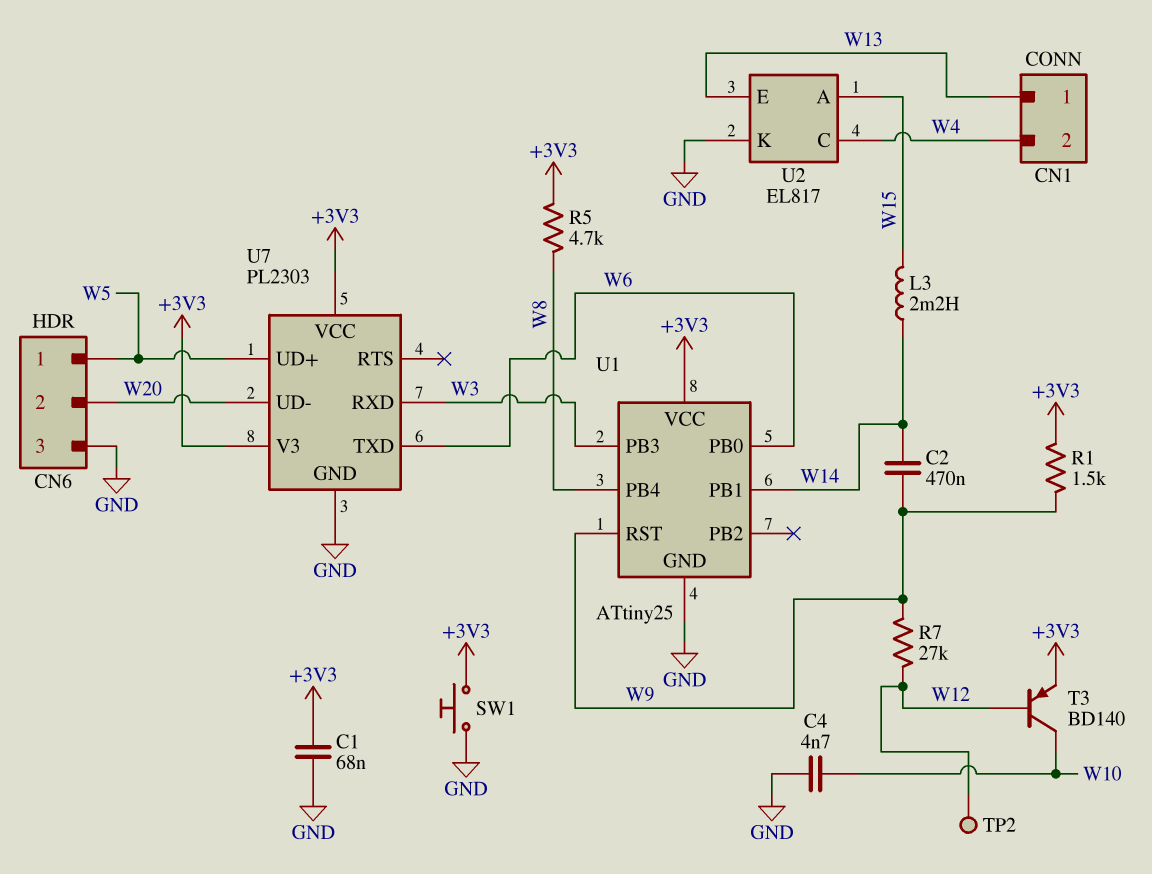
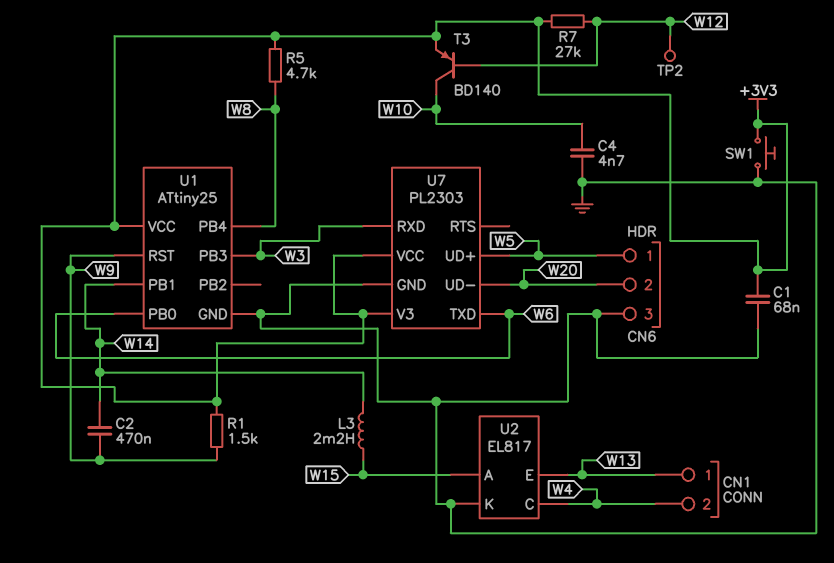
R7: 27k (W9, W12) -> 27k (+3V3, W12)

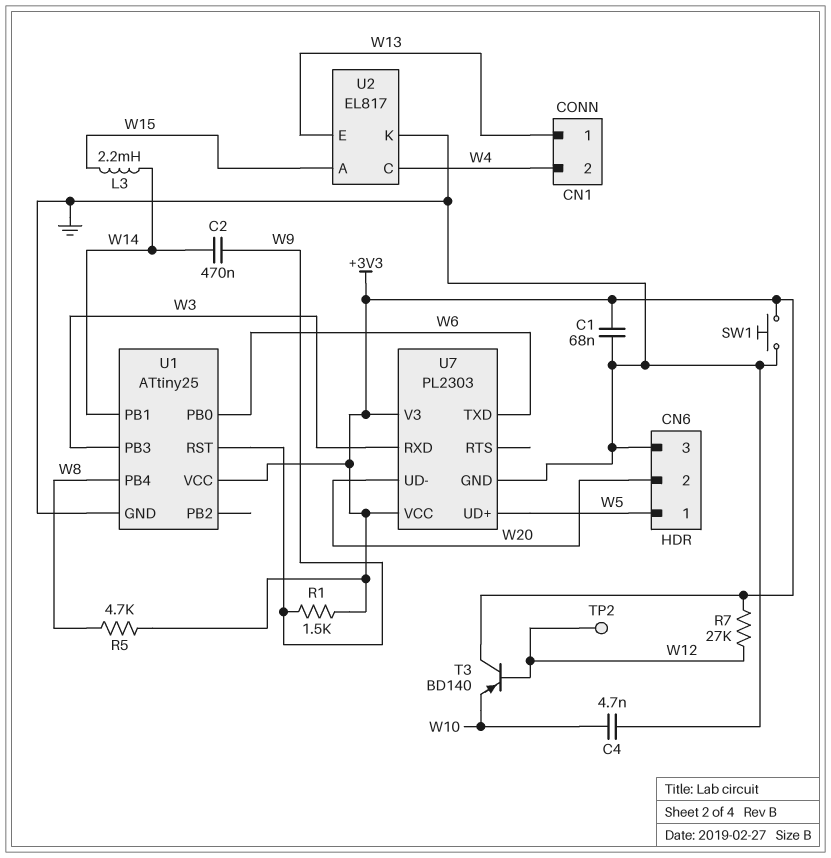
T3: PNP BD140 (B W12, C W10, E +3V3) -> PNP BD140 (B W12, C +3V3, E W10)

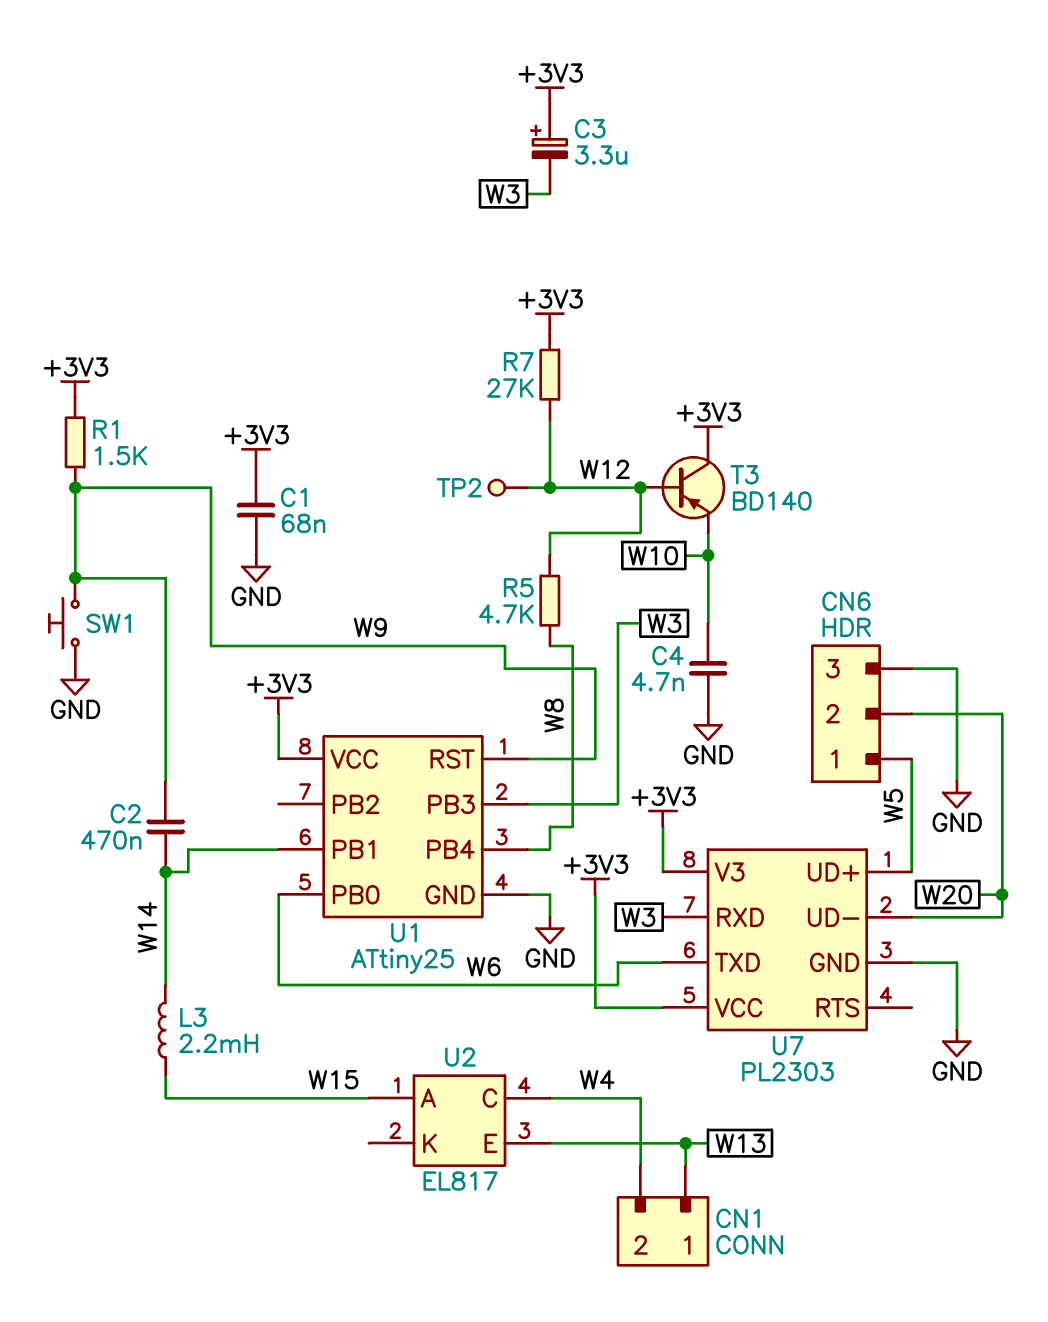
C3: none -> 3.3uF (plus +3V3, minus W3)
R5: 4.7k (+3V3, W8) -> 4.7k (W8, W12)
SW1: button (+3V3, GND) -> button (GND, W9)
U2 pin K: GND -> none

